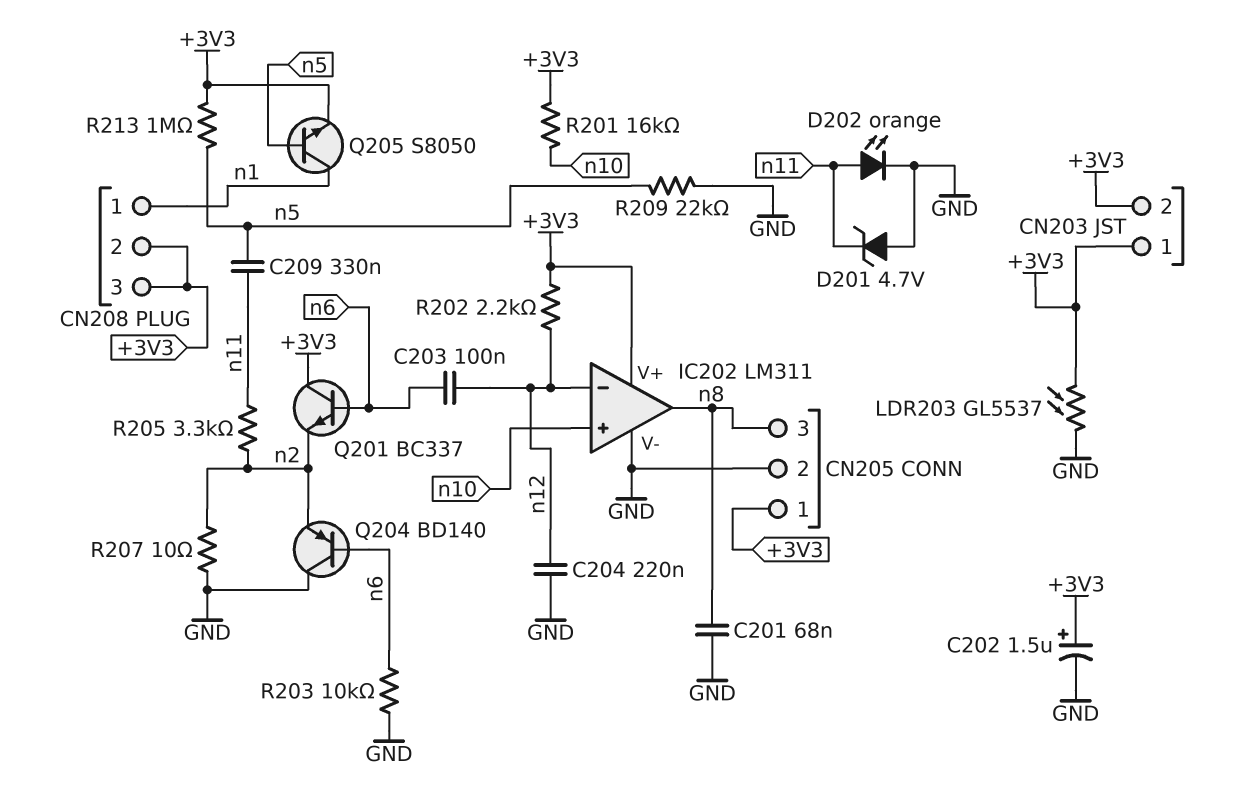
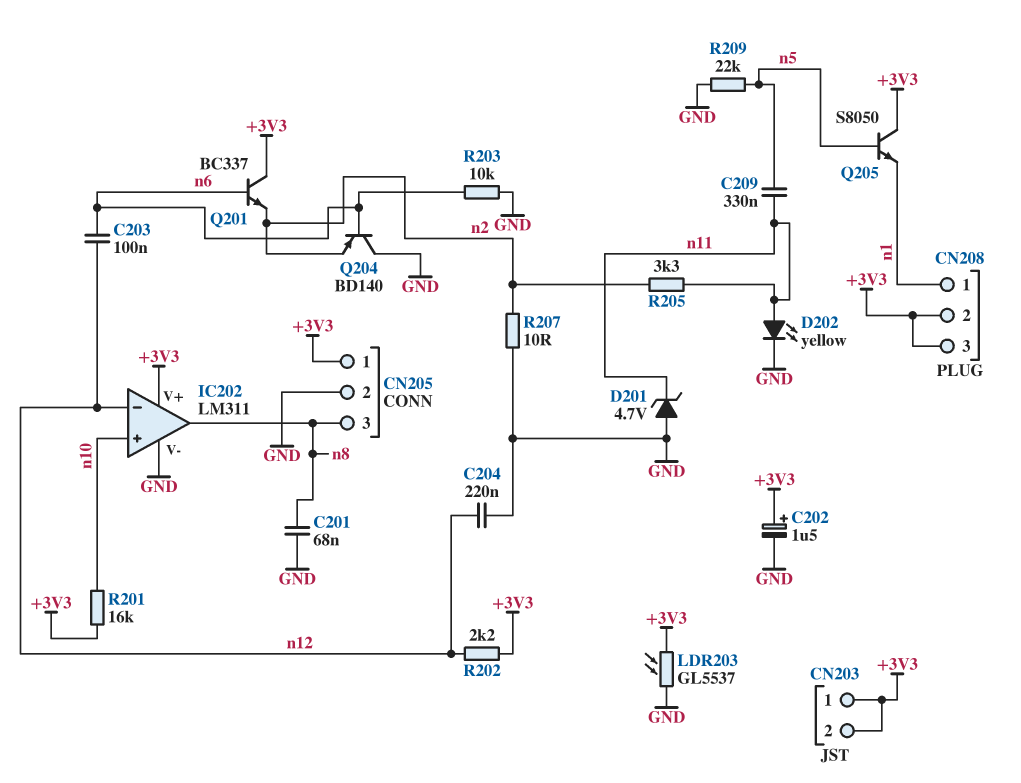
D202: LED orange (A n11, K GND) -> LED yellow (A n11, K GND)
Q205: NPN S8050 (B n5, C n1, E +3V3) -> NPN S8050 (B n5, C +3V3, E n1)
R213: 1M (+3V3, n5) -> none

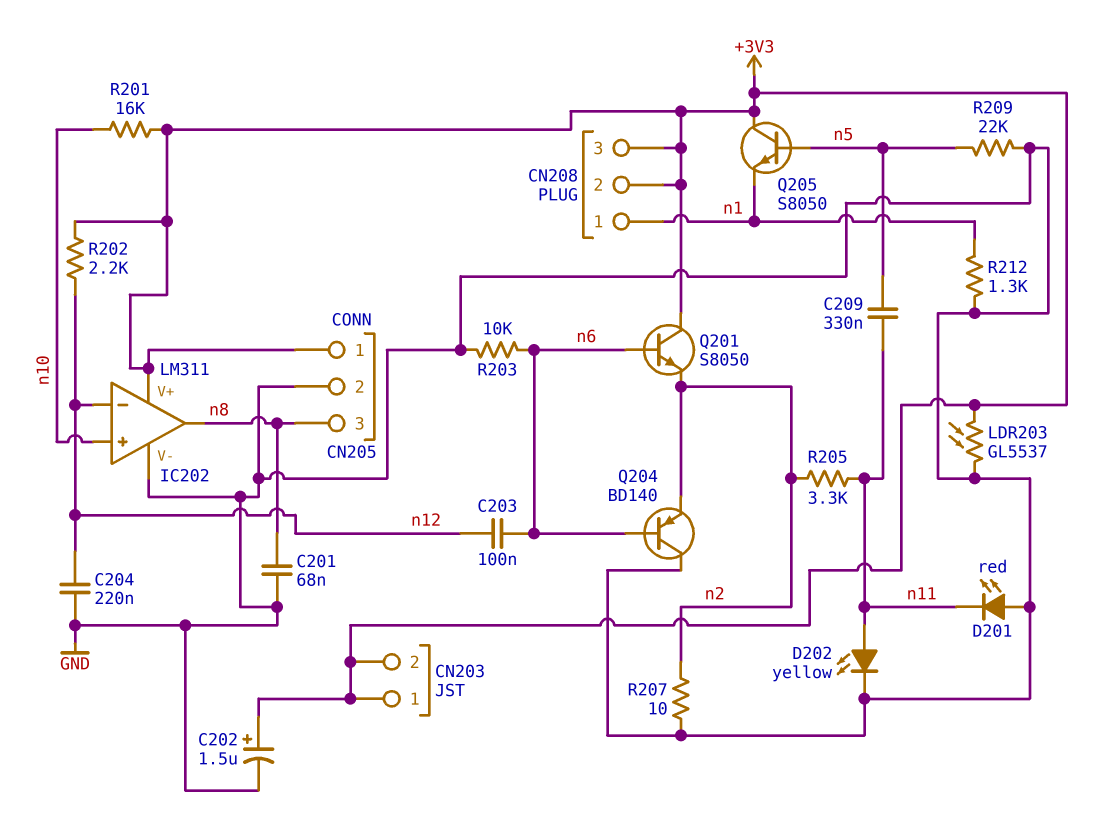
D201: zener 4.7V (A GND, K n11) -> LED red (A GND, K n11)
Q201: NPN BC337 (B n6, C +3V3, E n2) -> NPN S8050 (B n6, C +3V3, E n2)
R212: none -> 1.3k (GND, n1)

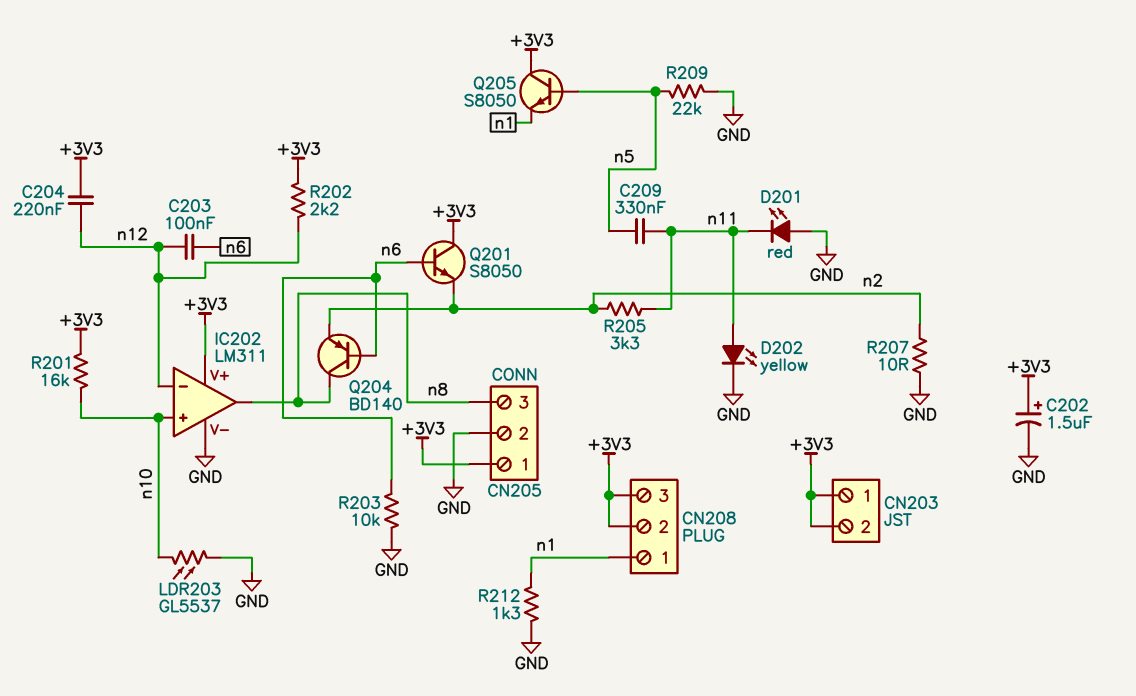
C201: 68nF (GND, n8) -> none
C204: 220nF (GND, n12) -> 220nF (+3V3, n12)
LDR203: GL5537 (+3V3, GND) -> GL5537 (GND, n10)
Q204: PNP BD140 (B n6, C GND, E n2) -> PNP BD140 (B n6, C n8, E n2)

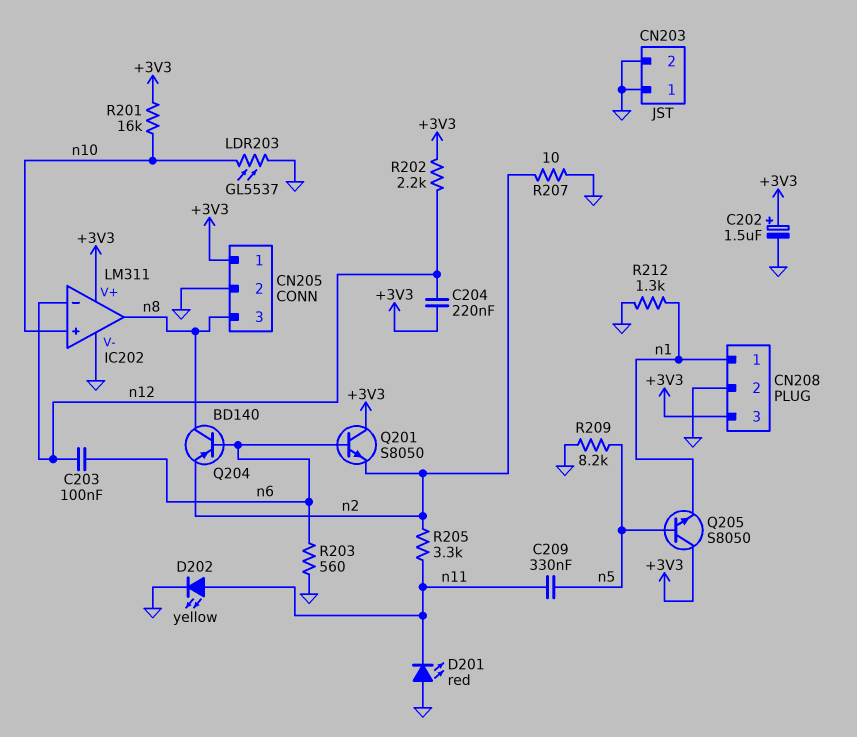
CN203 pin 1: +3V3 -> GND
CN203 pin 2: +3V3 -> GND
CN208 pin 2: +3V3 -> GND
R203: 10k (GND, n6) -> 560 (GND, n6)
R209: 22k (GND, n5) -> 8.2k (GND, n5)

